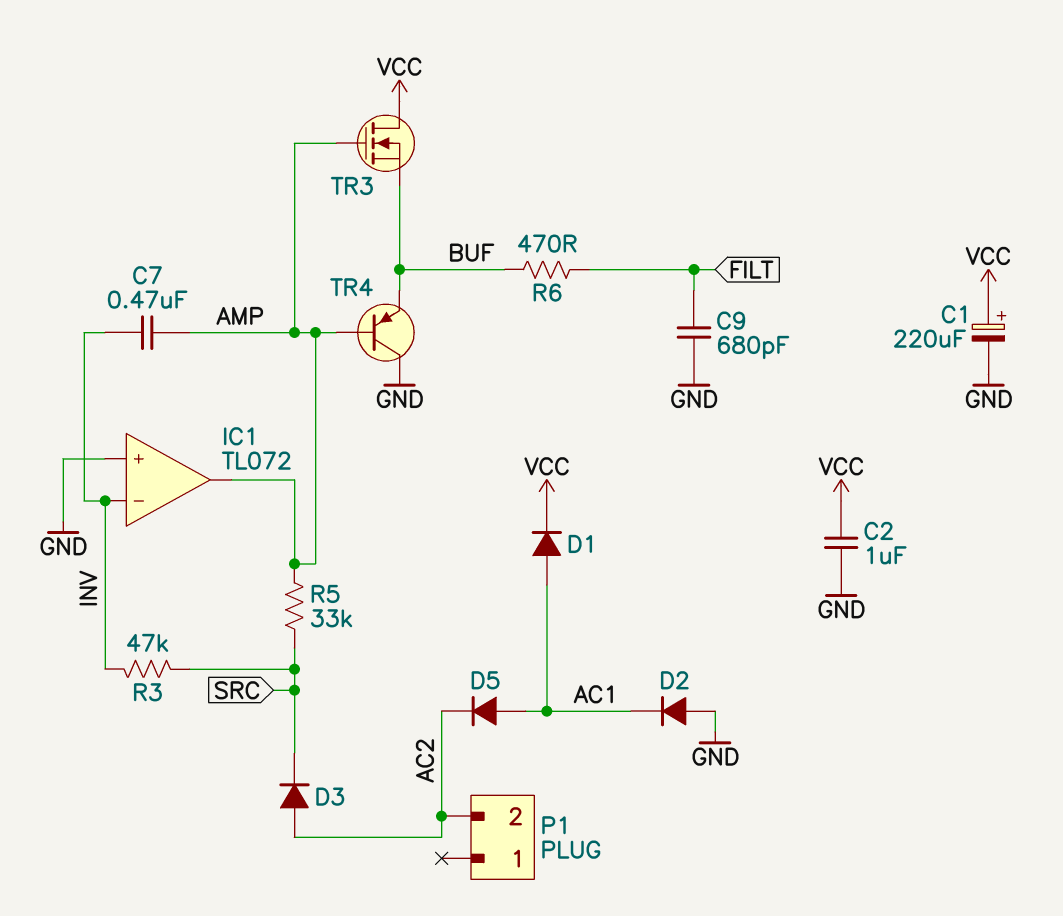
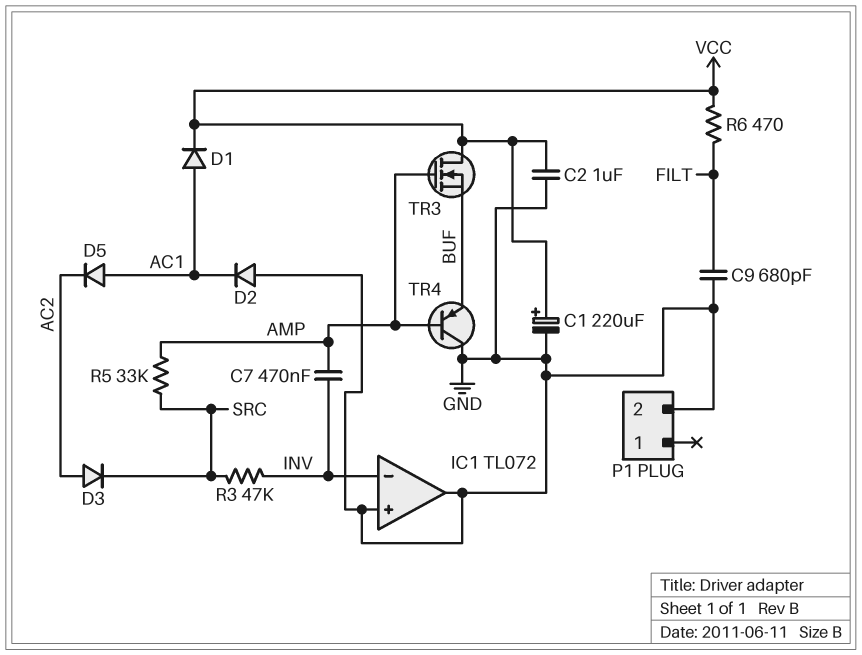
IC1 pin out: AMP -> GND
P1 pin 2: AC2 -> GND
R6: 470 (BUF, FILT) -> 470 (FILT, VCC)

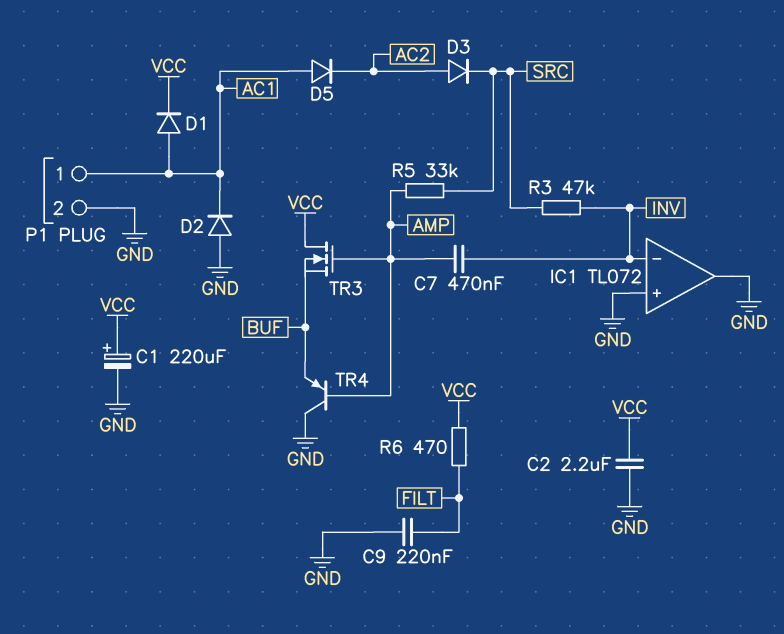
C2: 1uF (GND, VCC) -> 2.2uF (GND, VCC)
C9: 680pF (FILT, GND) -> 220nF (FILT, GND)
P1 pin 1: none -> AC1

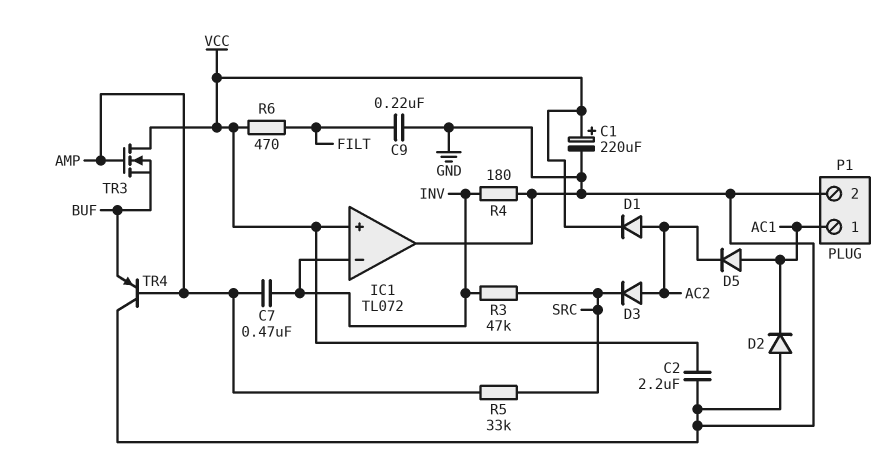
D1: diode (A AC1, K VCC) -> diode (A AC2, K VCC)
IC1 pin in+: GND -> VCC
R4: none -> 180 (GND, INV)

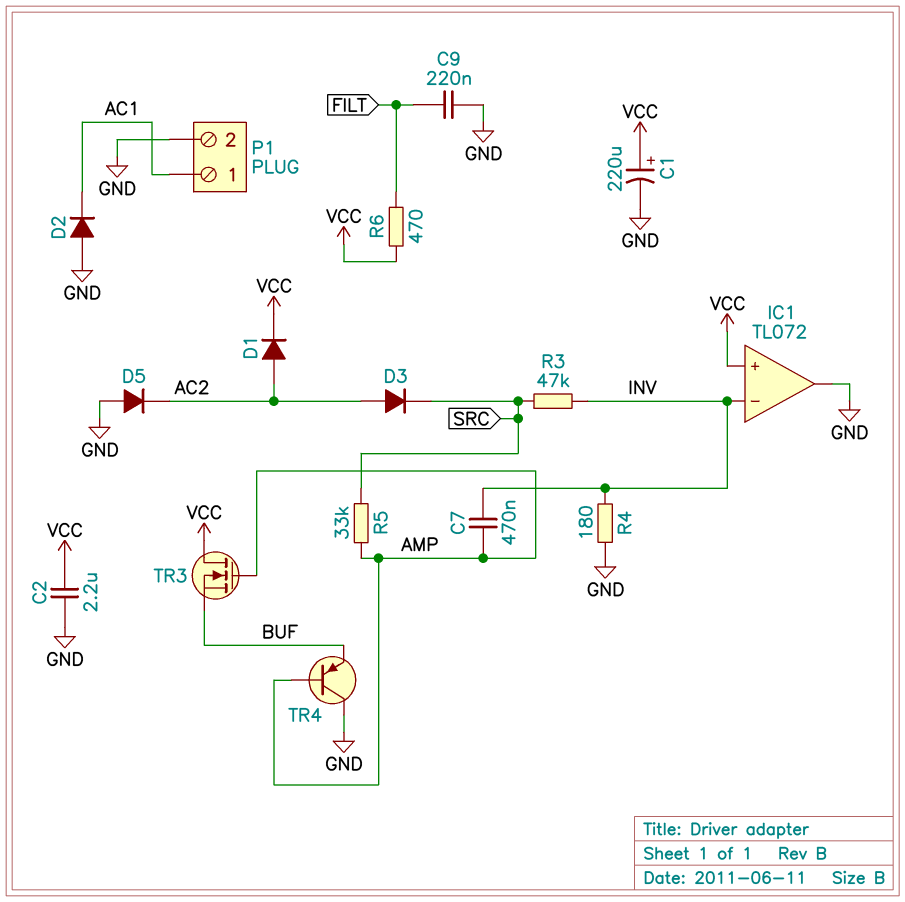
D5: diode (A AC1, K AC2) -> diode (A GND, K AC2)

